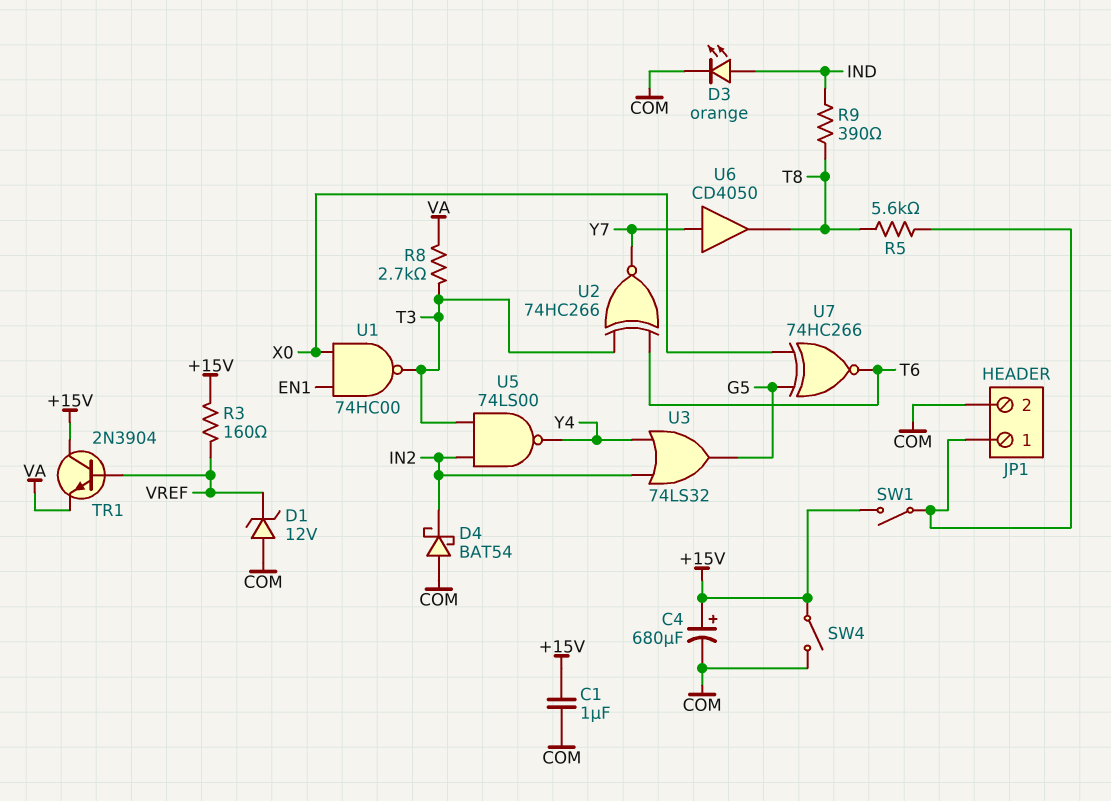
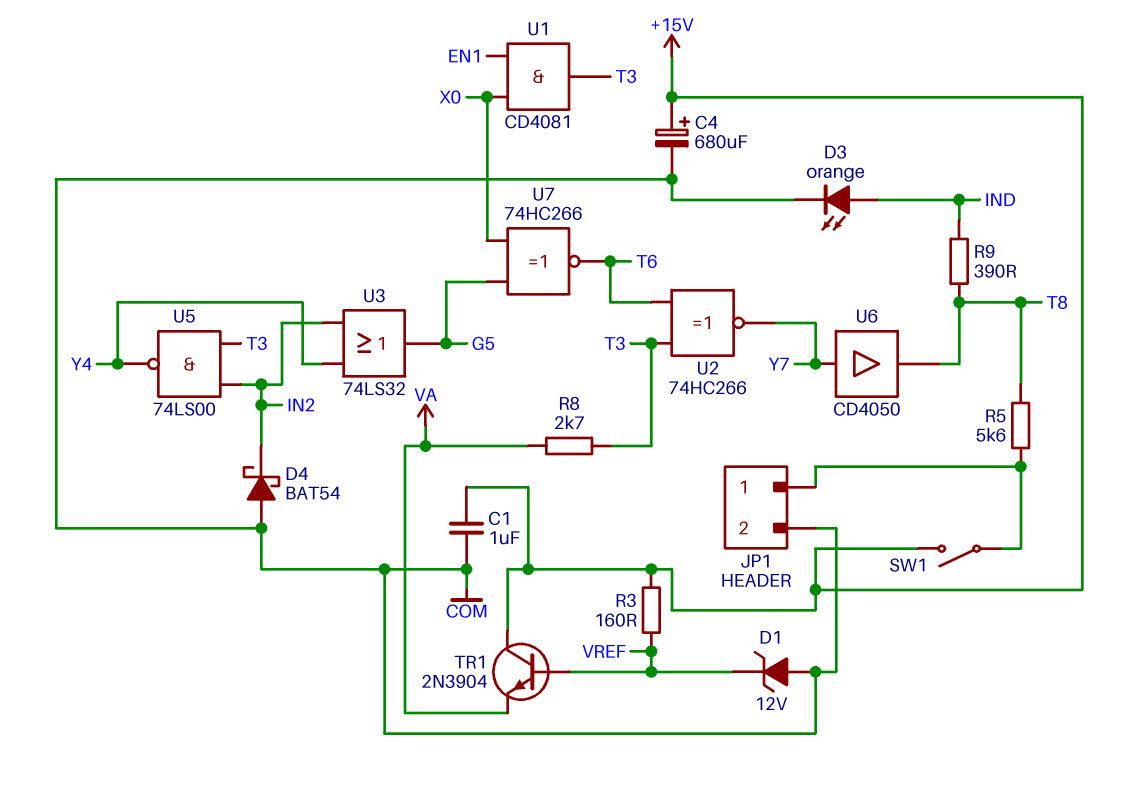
SW4: switch (+15V, COM) -> none
U1: NAND 74HC00 (in EN1, in X0, out T3) -> AND CD4081 (in EN1, in X0, out T3)

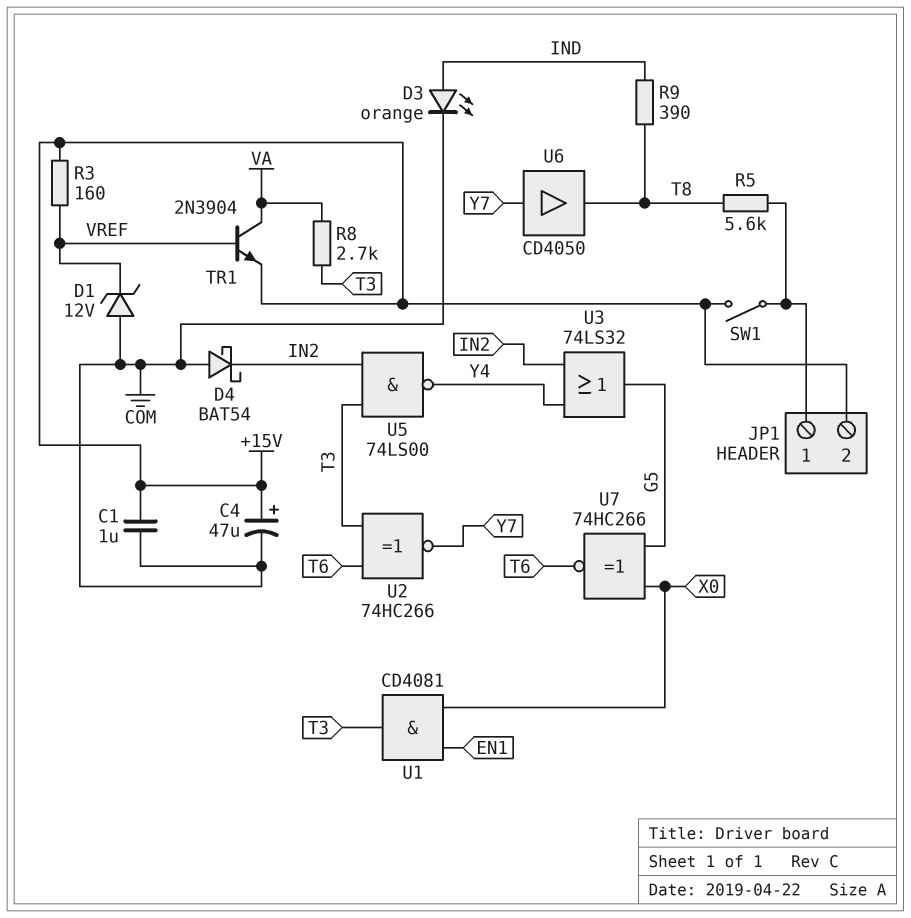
C4: 680uF (plus +15V, minus COM) -> 47uF (plus +15V, minus COM)
JP1 pin 2: COM -> +15V
TR1: NPN 2N3904 (B VREF, C +15V, E VA) -> NPN 2N3904 (B VREF, C VA, E +15V)

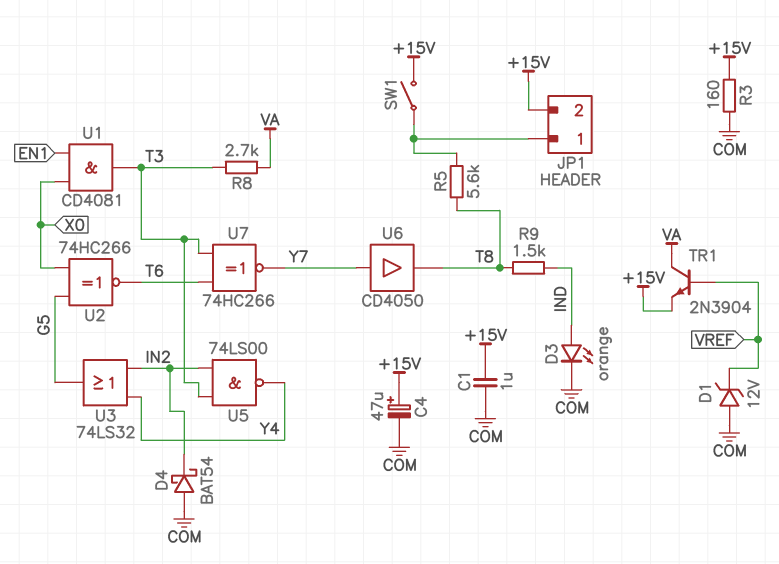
R3: 160 (+15V, VREF) -> 160 (+15V, COM)
R9: 390 (IND, T8) -> 1.5k (IND, T8)
U2: XNOR 74HC266 (in T3, in T6, out Y7) -> XNOR 74HC266 (in G5, in X0, out T6)
U7: XNOR 74HC266 (in G5, in X0, out T6) -> XNOR 74HC266 (in T3, in T6, out Y7)

